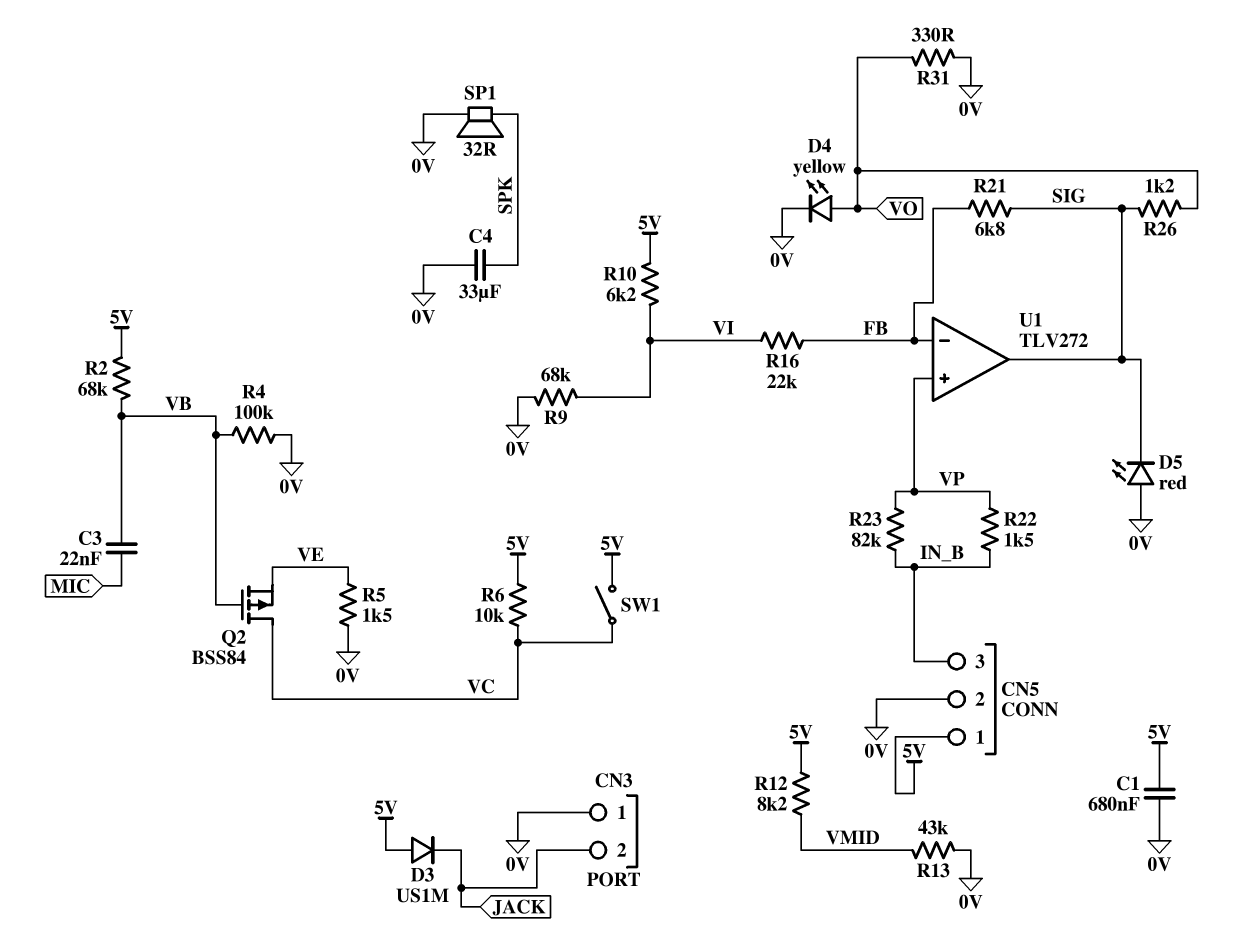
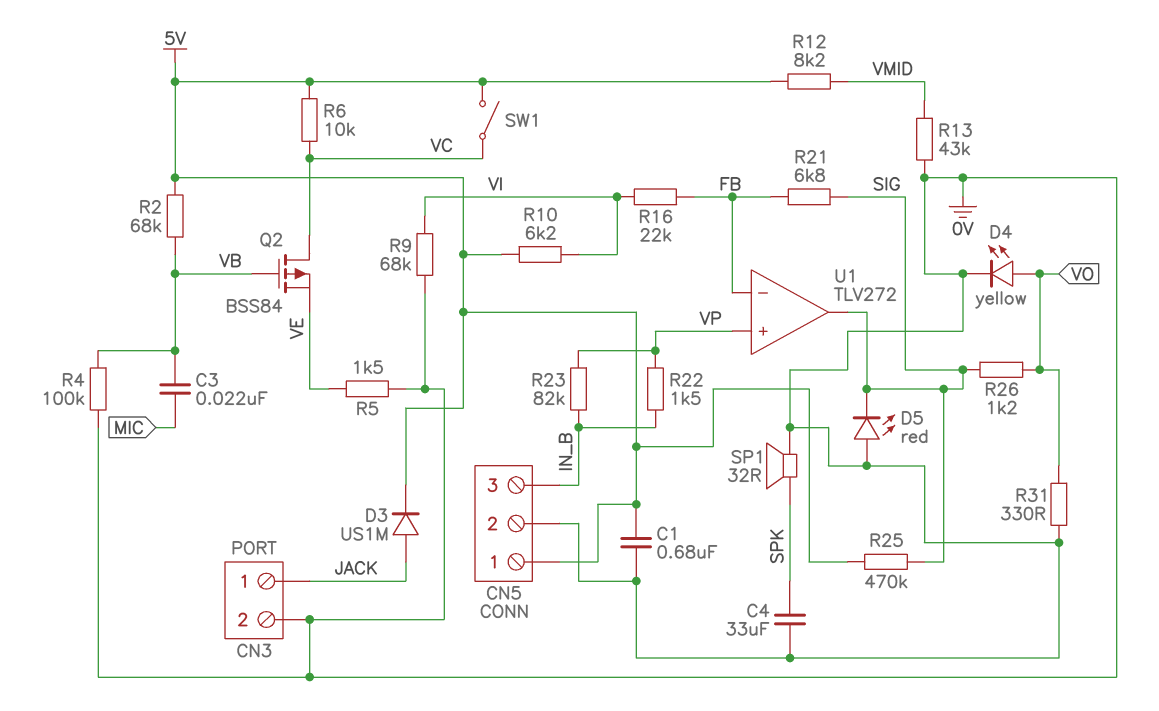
CN3 pin 1: 0V -> JACK
CN3 pin 2: JACK -> 0V
D3: diode US1M (A 5V, K JACK) -> diode US1M (A JACK, K 5V)
R25: none -> 470k (5V, SIG)

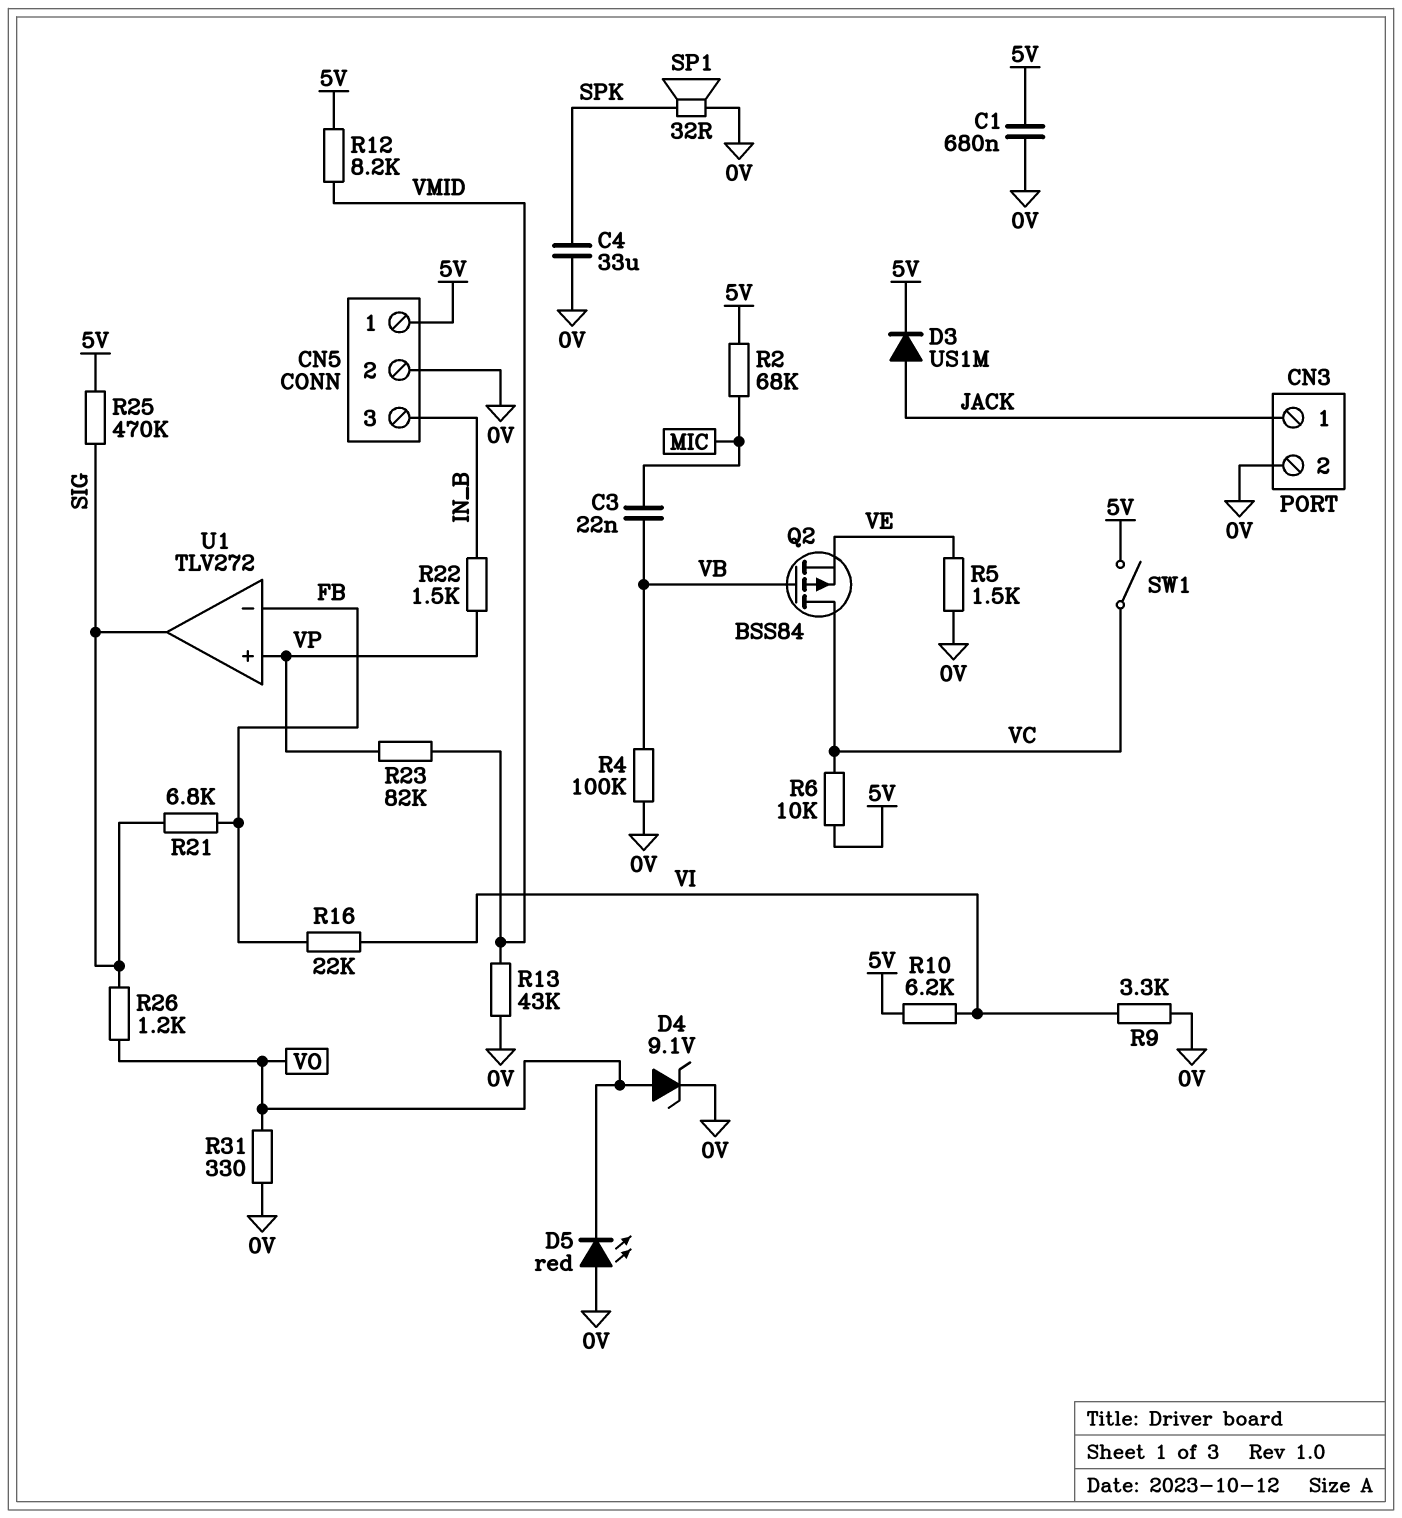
D4: LED yellow (A VO, K 0V) -> zener 9.1V (A VO, K 0V)
D5: LED red (A 0V, K SIG) -> LED red (A 0V, K VO)
R2: 68k (5V, VB) -> 68k (5V, MIC)
R9: 68k (0V, VI) -> 3.3k (0V, VI)
R23: 82k (IN_B, VP) -> 82k (VMID, VP)

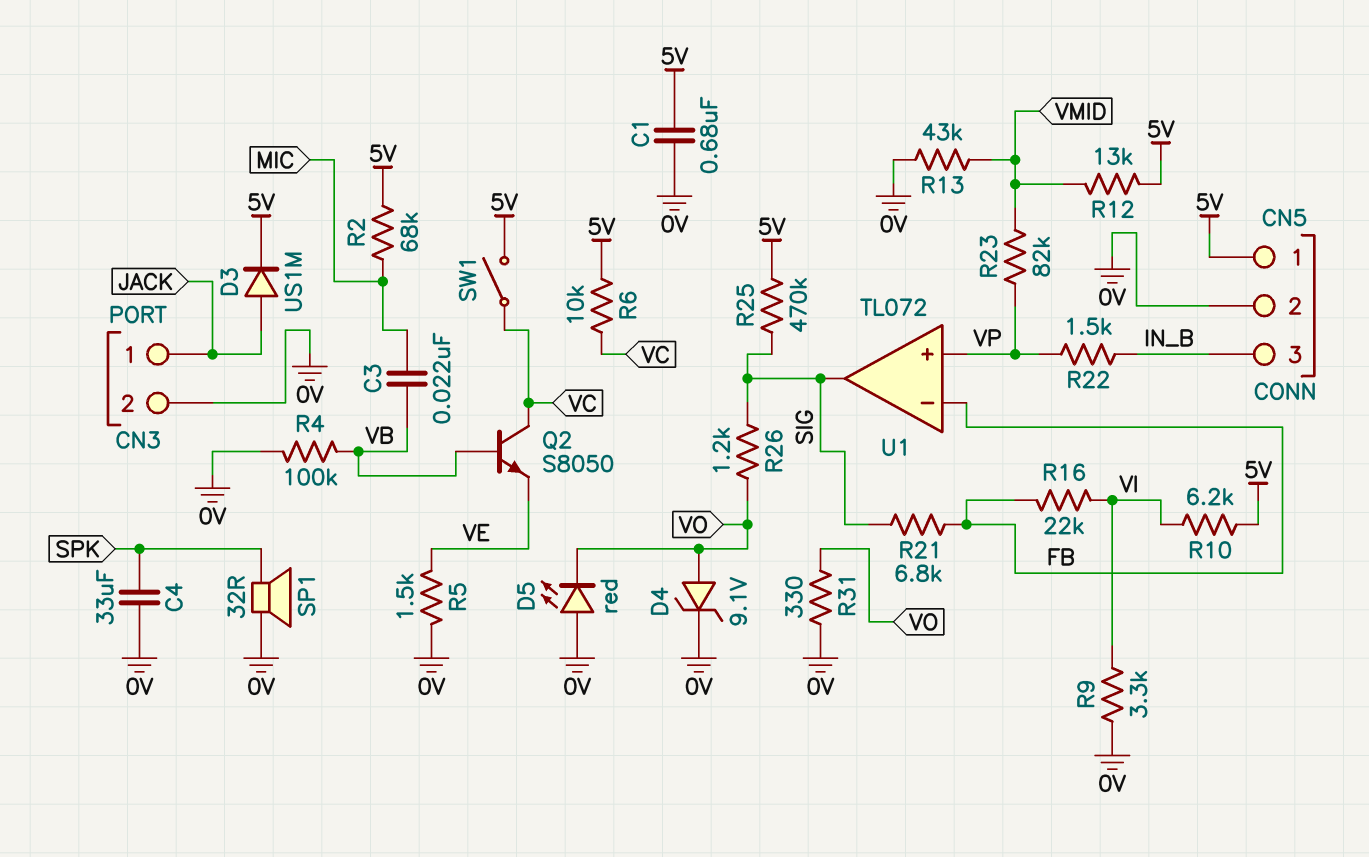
Q2: PMOS BSS84 (G VB, D VC, S VE) -> NPN S8050 (B VB, C VC, E VE)
R12: 8.2k (5V, VMID) -> 13k (5V, VMID)
U1: TLV272 -> TL072

